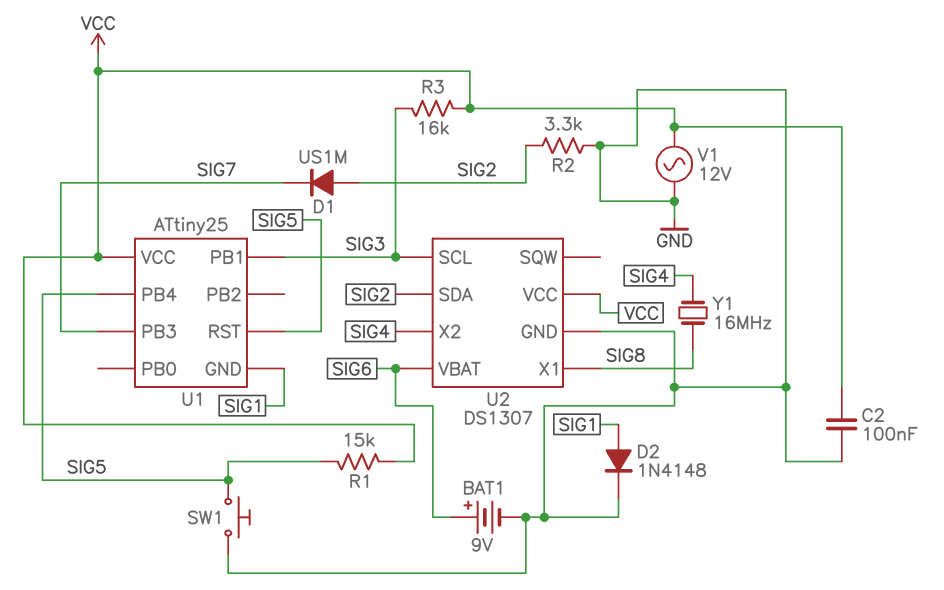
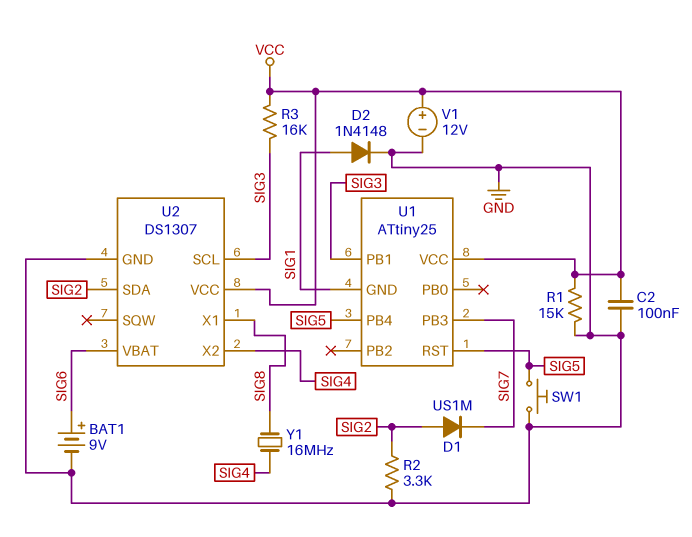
R1: 15k (SIG5, VCC) -> 15k (GND, VCC)
V1: AC 12V (GND, VCC) -> 12V (plus VCC, minus GND)

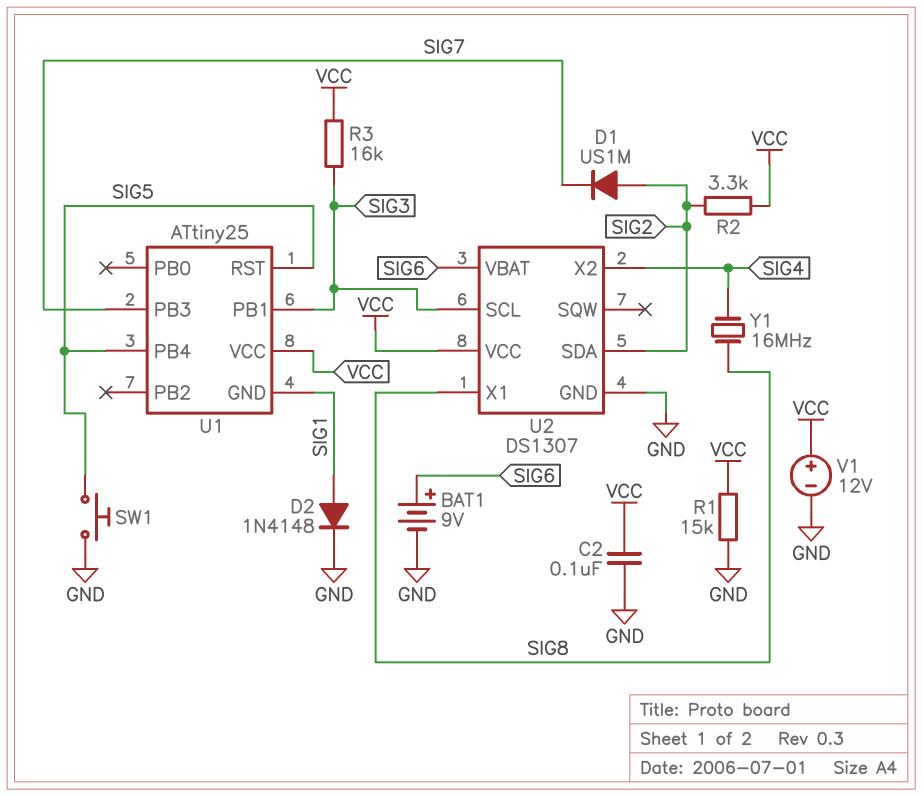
R2: 3.3k (GND, SIG2) -> 3.3k (SIG2, VCC)

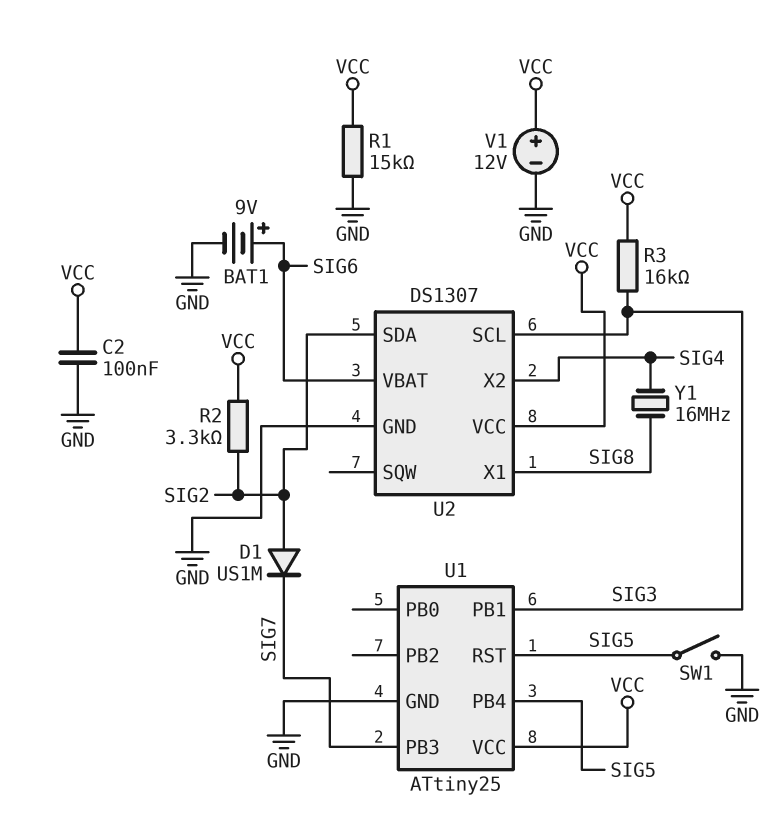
D2: diode 1N4148 (A SIG1, K GND) -> none
SW1: button (GND, SIG5) -> switch (GND, SIG5)
U1 pin GND: SIG1 -> GND

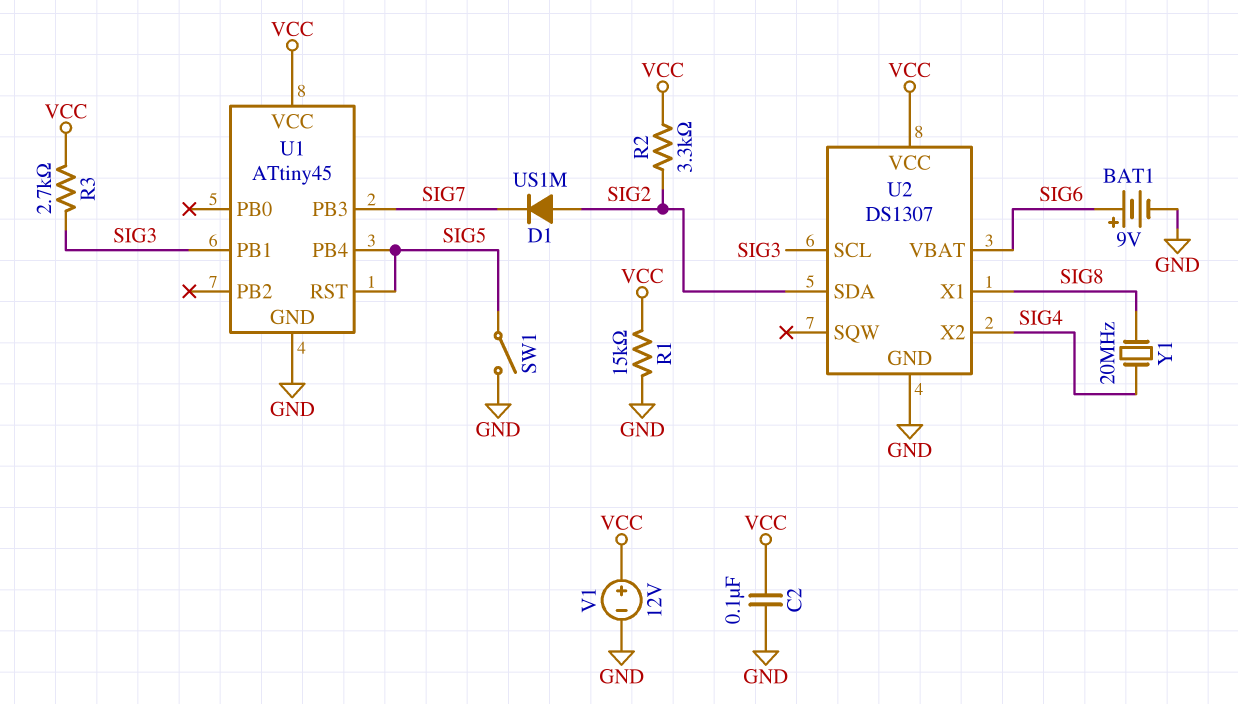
R3: 16k (SIG3, VCC) -> 2.7k (SIG3, VCC)
U1: ATtiny25 -> ATtiny45
Y1: 16MHz (SIG4, SIG8) -> 20MHz (SIG4, SIG8)

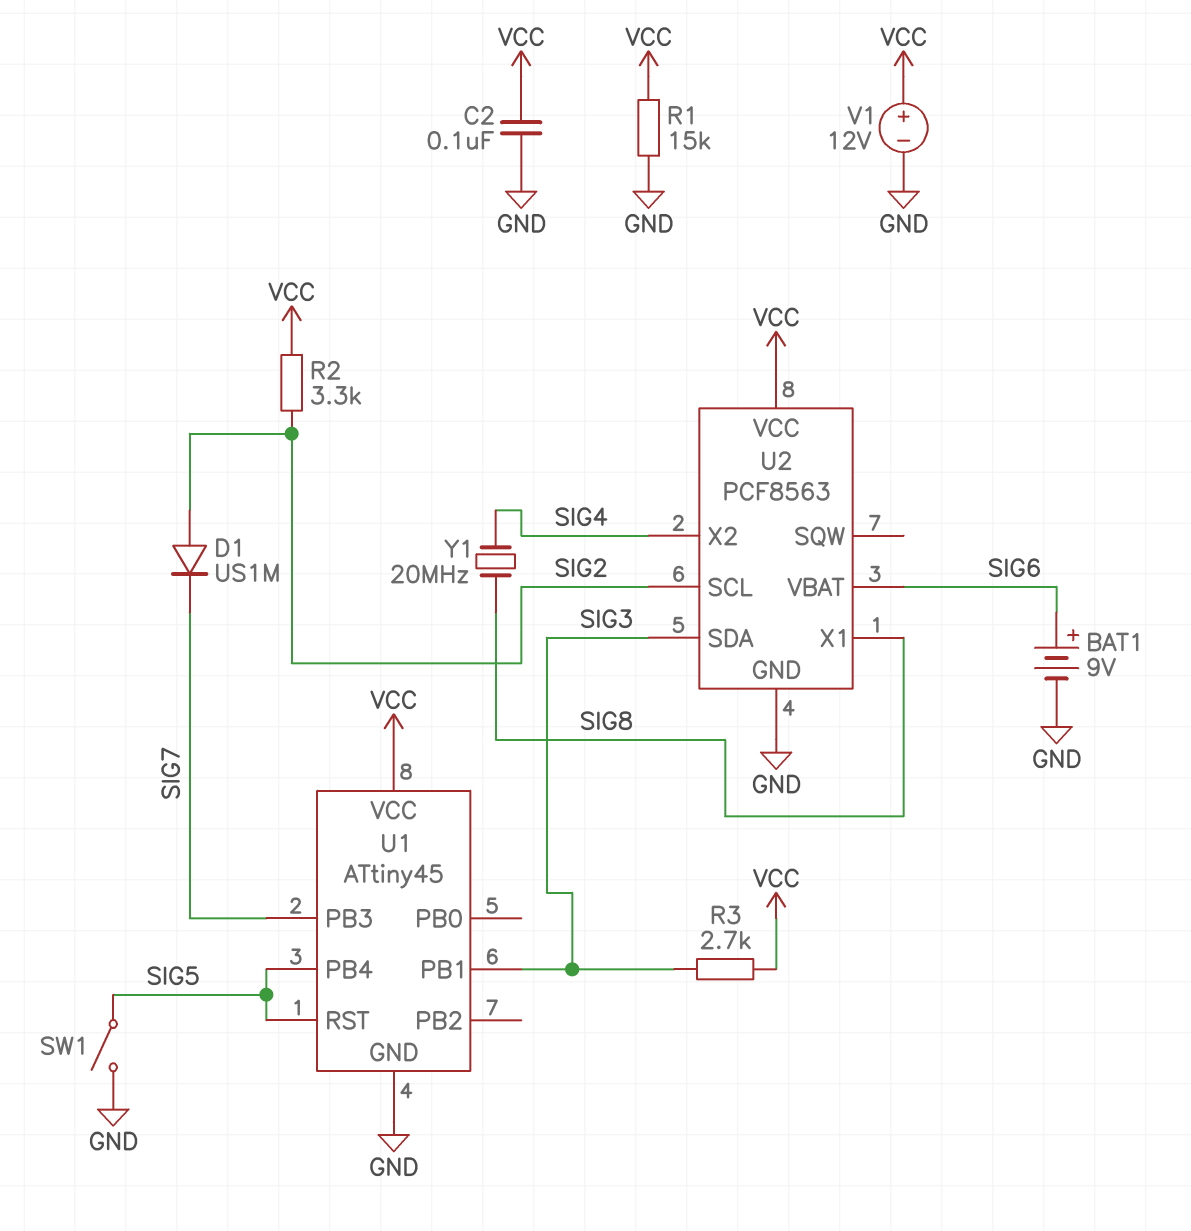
U2: DS1307 -> PCF8563
U2 pin SCL: SIG3 -> SIG2
U2 pin SDA: SIG2 -> SIG3

